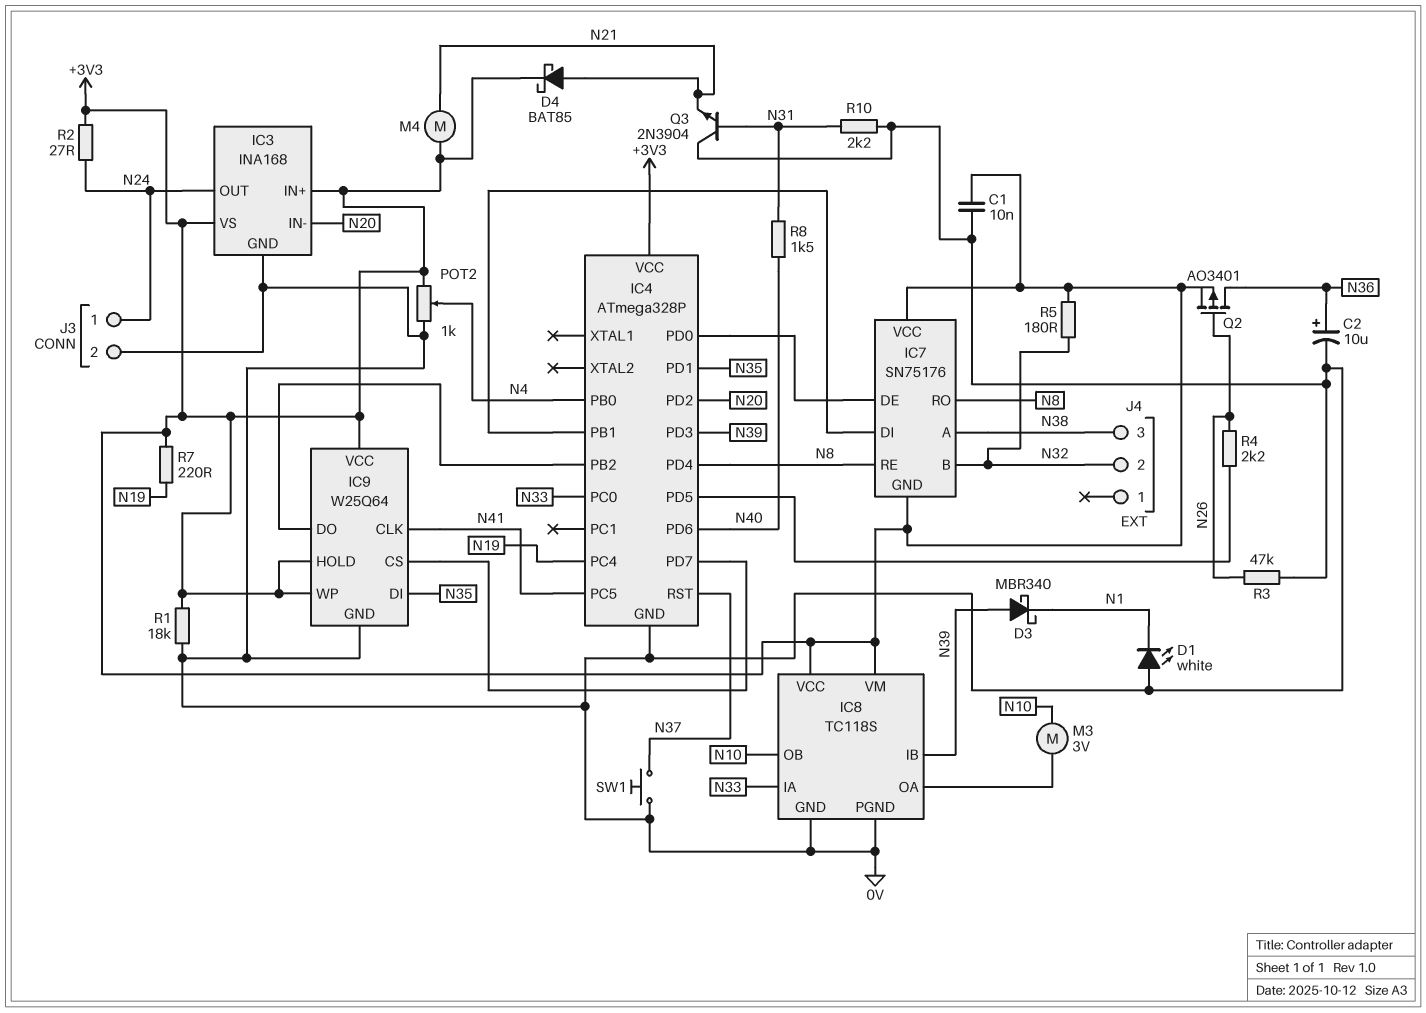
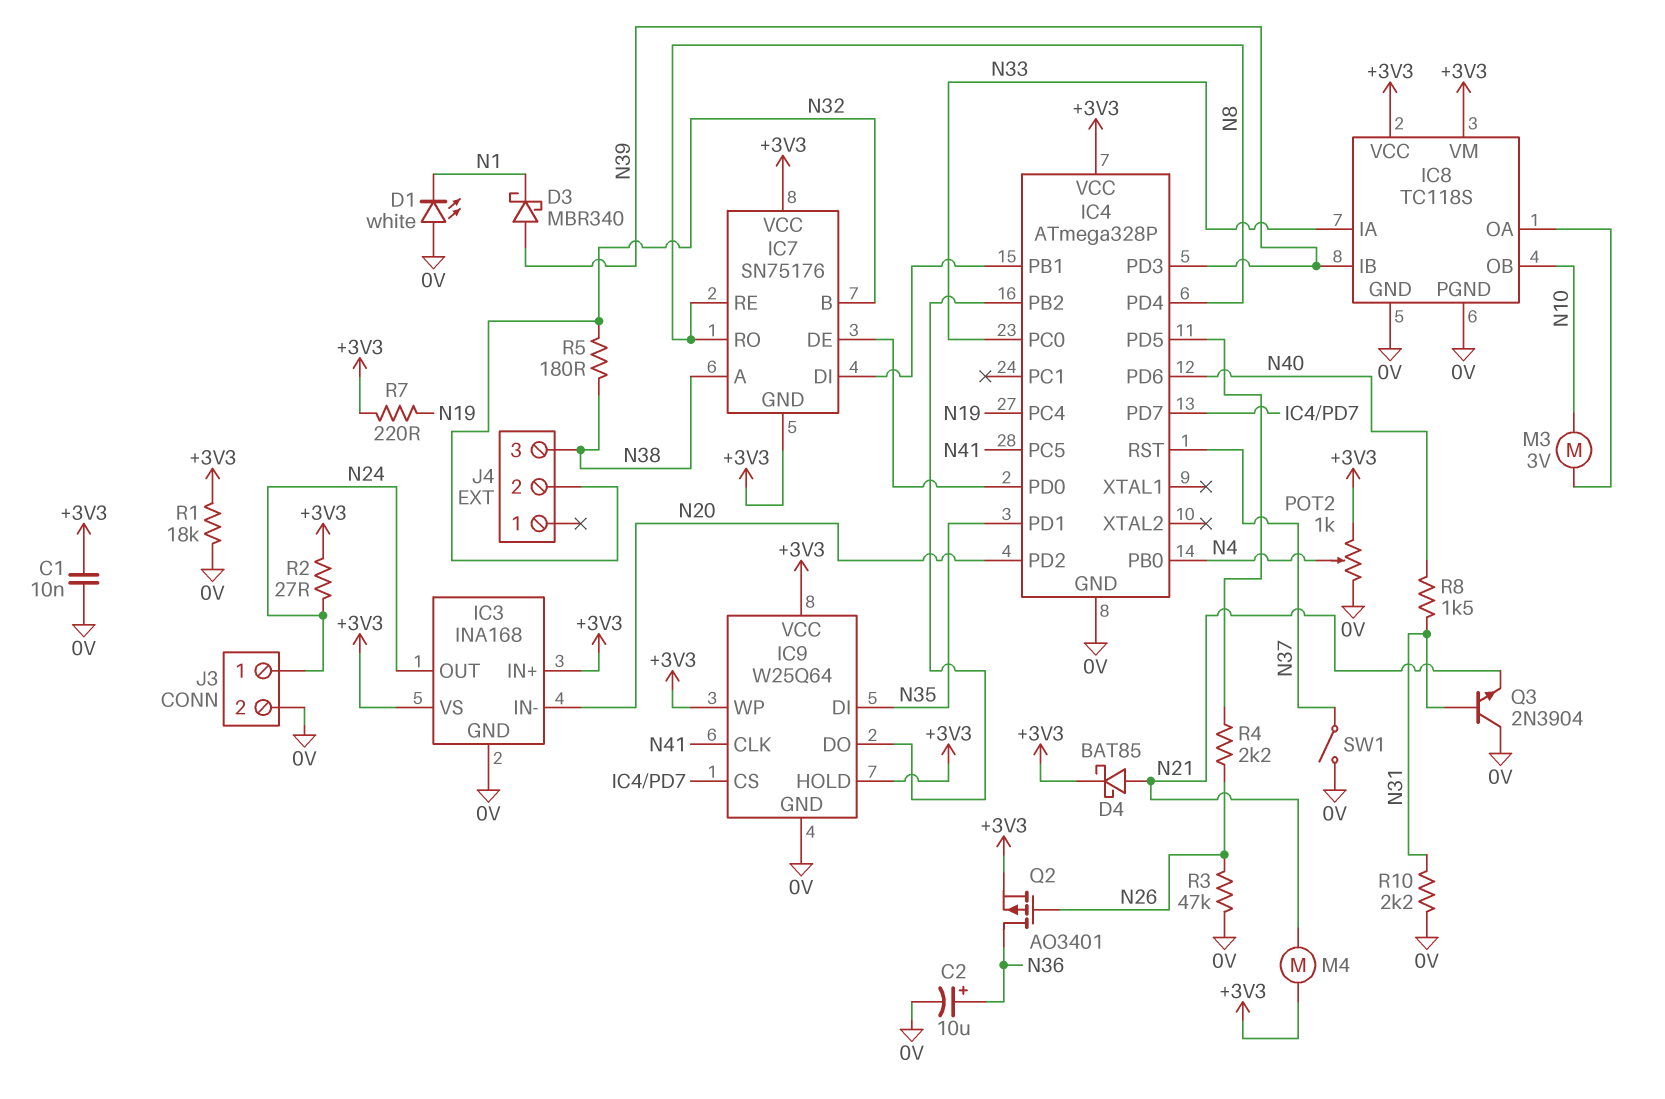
R5: 180 (+3V3, N32) -> 180 (N32, N38)
SW1: button (0V, N37) -> switch (0V, N37)

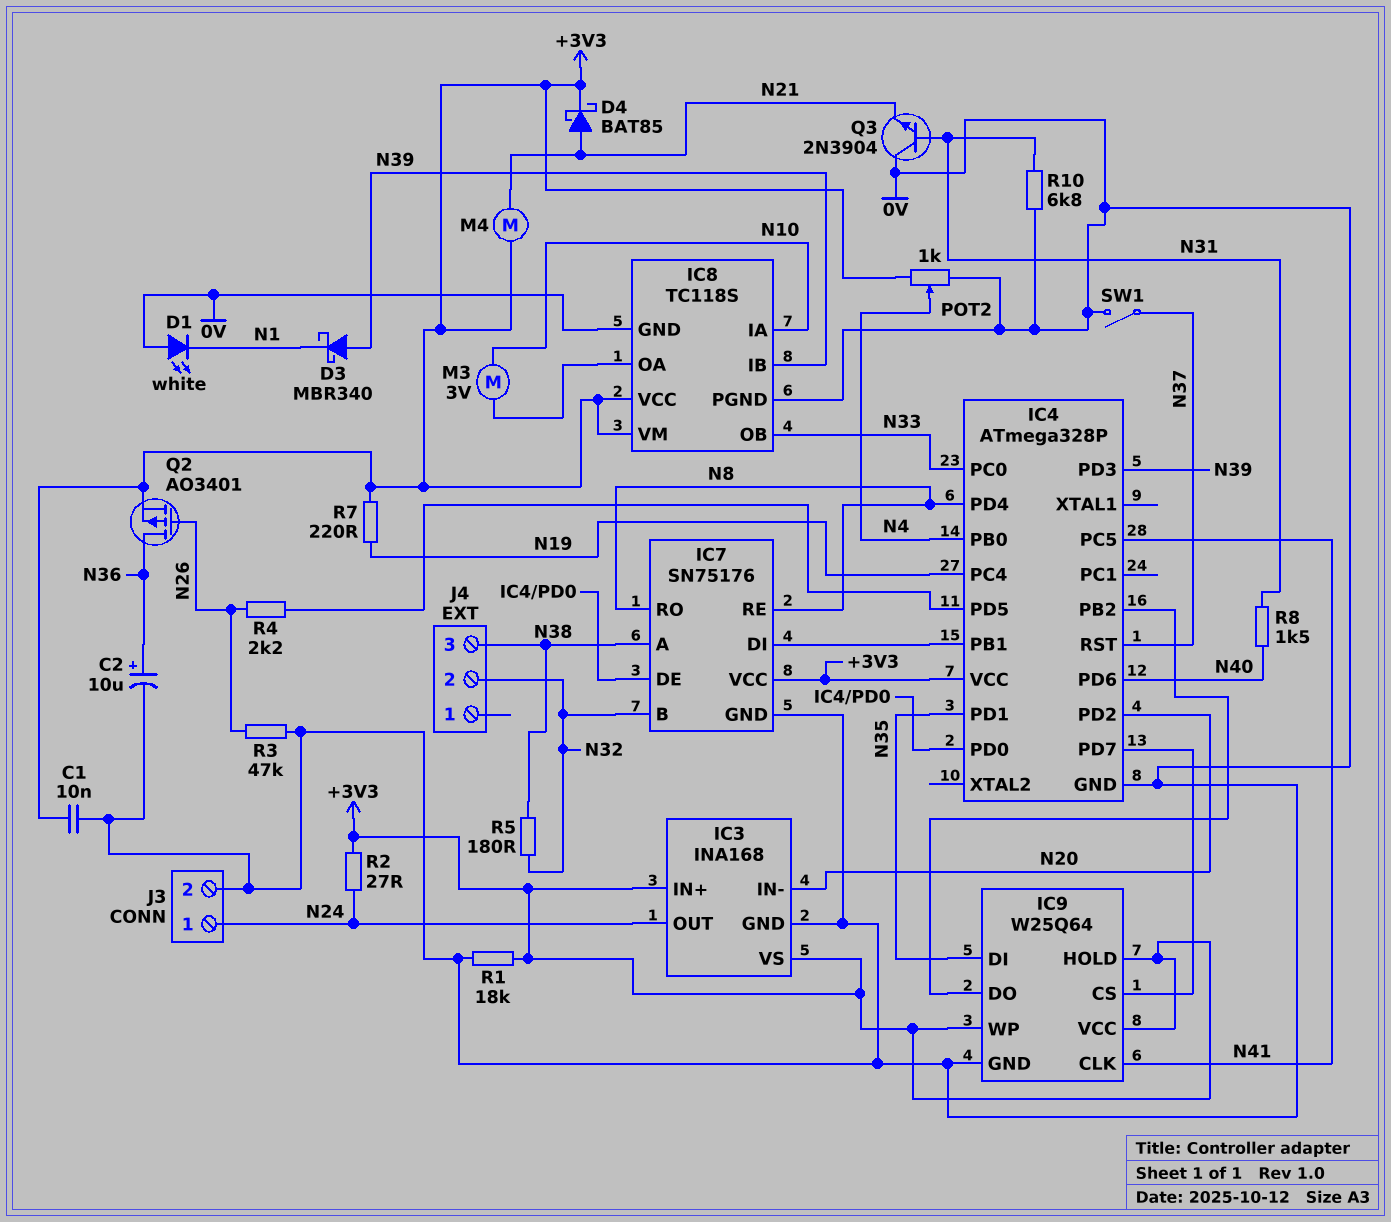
IC7 pin GND: +3V3 -> 0V
IC8 pin IA: N33 -> N10
IC8 pin OB: N10 -> N33
R10: 2.2k (0V, N31) -> 6.8k (0V, N31)

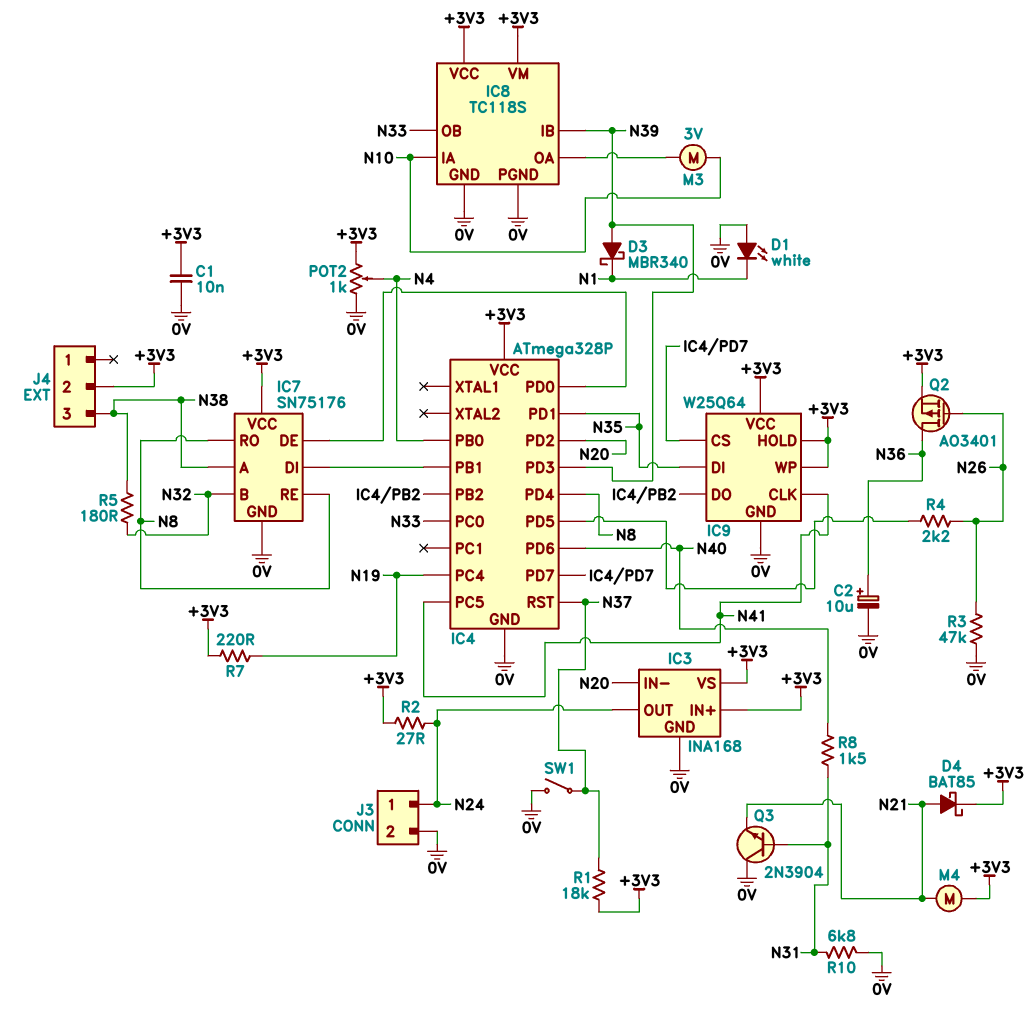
J4 pin 2: N32 -> +3V3
R1: 18k (+3V3, 0V) -> 18k (+3V3, N37)

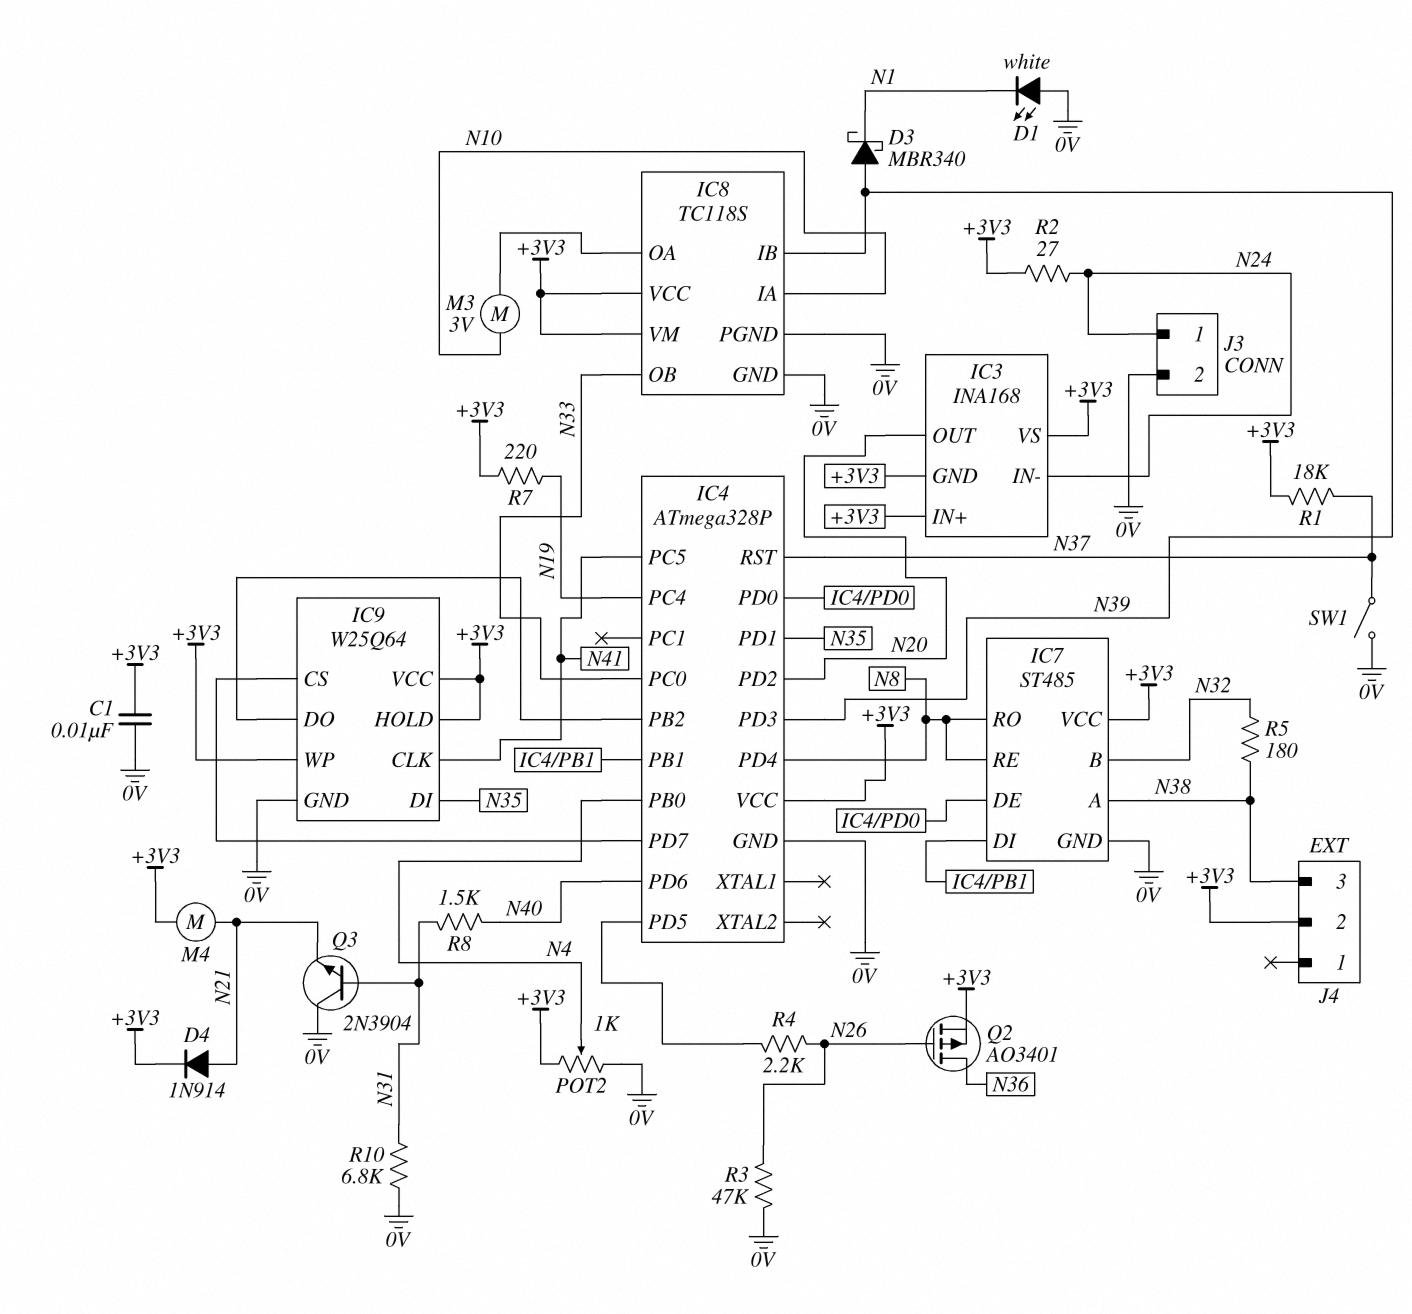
C2: 10uF (plus N36, minus 0V) -> none
D4: schottky BAT85 (A N21, K +3V3) -> diode 1N914 (A N21, K +3V3)
IC3 pin GND: 0V -> +3V3
IC3 pin IN-: N20 -> N24
IC3 pin OUT: N24 -> N20
IC7: SN75176 -> ST485

